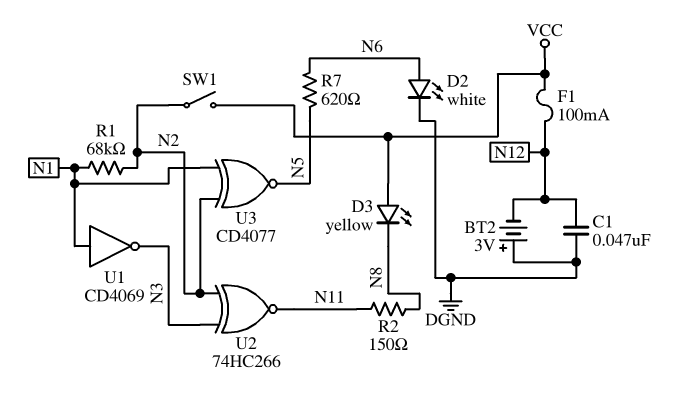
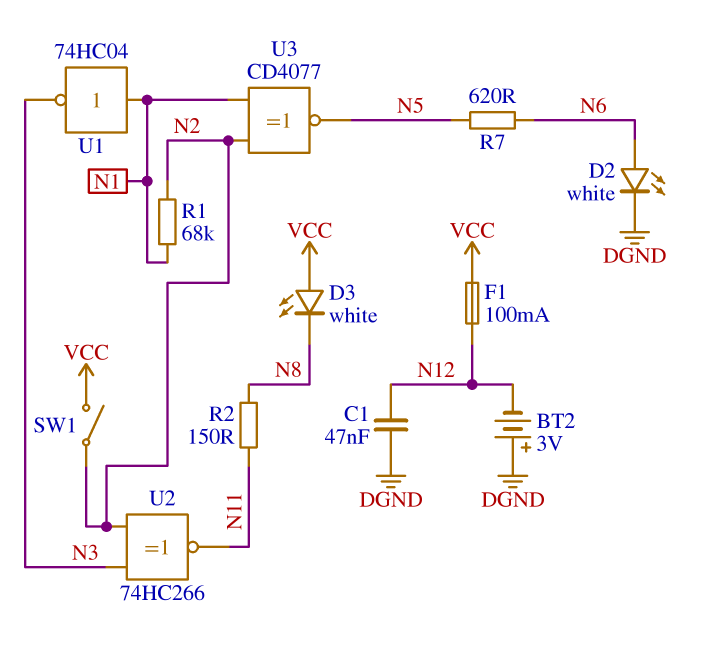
D3: LED yellow (A VCC, K N8) -> LED white (A VCC, K N8)
U1: NOT CD4069 (in N1, out N3) -> NOT 74HC04 (in N1, out N3)

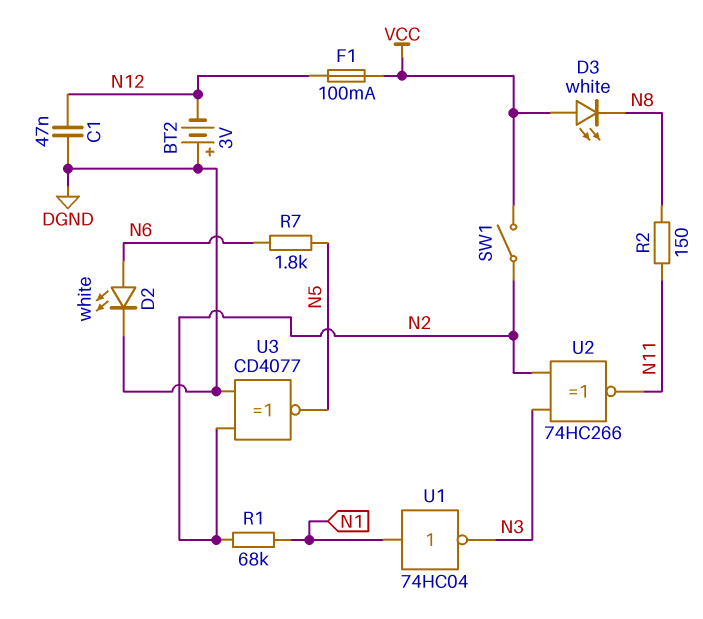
R7: 620 (N5, N6) -> 1.8k (N5, N6)
U3: XNOR CD4077 (in N1, in N2, out N5) -> XNOR CD4077 (in DGND, in N2, out N5)

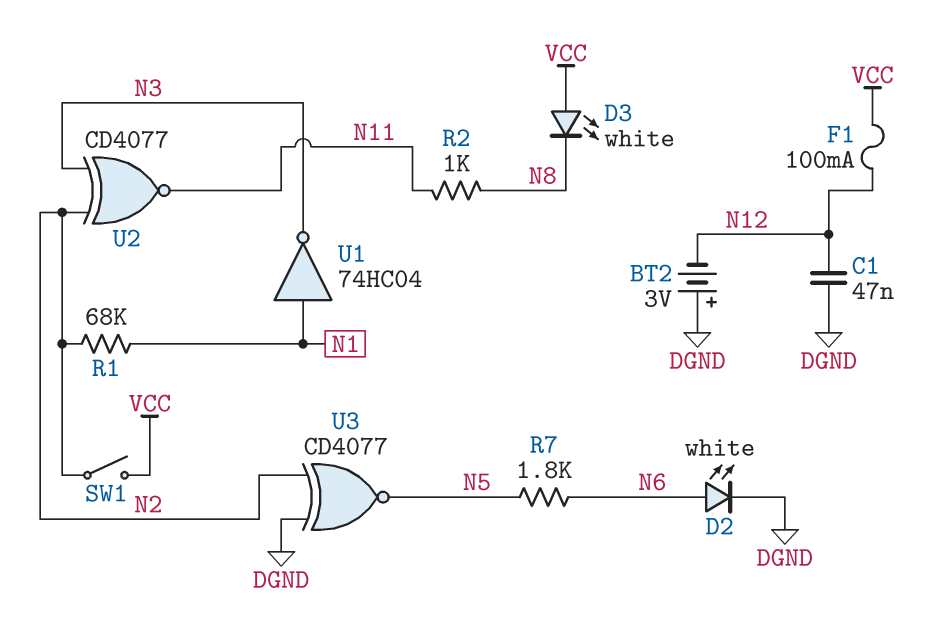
R2: 150 (N8, N11) -> 1k (N8, N11)
U2: XNOR 74HC266 (in N2, in N3, out N11) -> XNOR CD4077 (in N2, in N3, out N11)

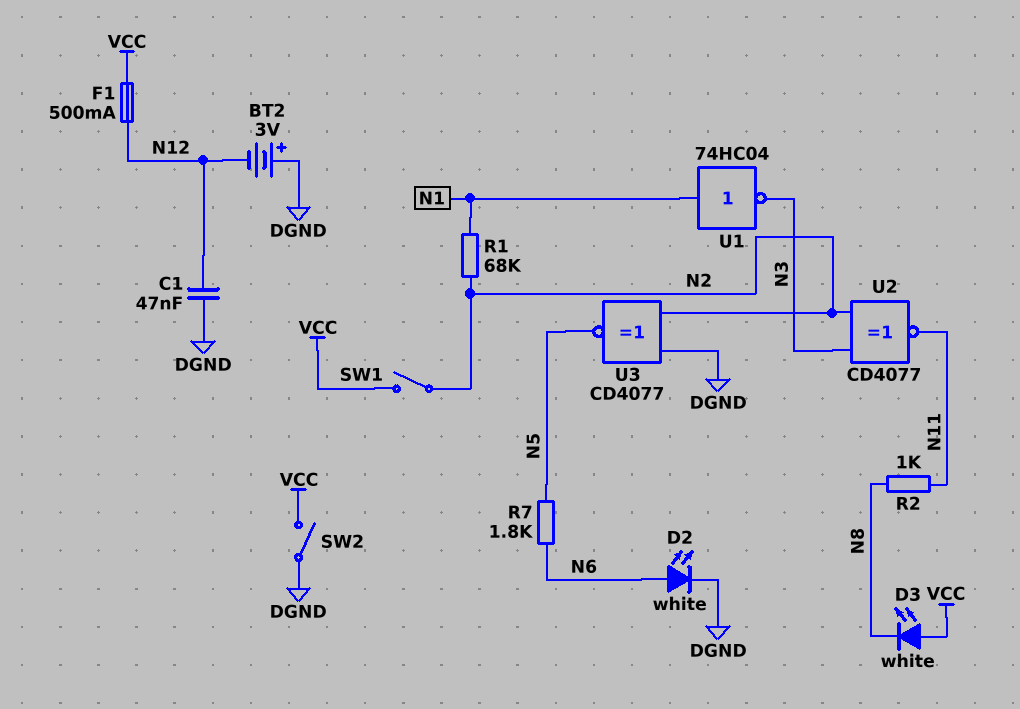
F1: 100mA (N12, VCC) -> 500mA (N12, VCC)
SW2: none -> switch (DGND, VCC)

